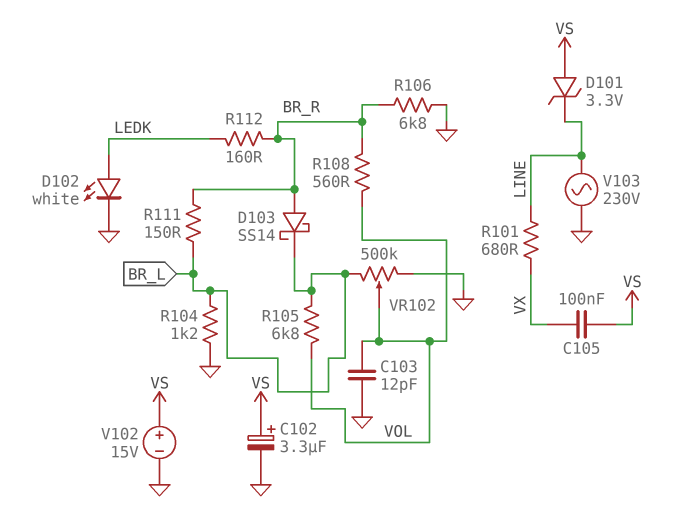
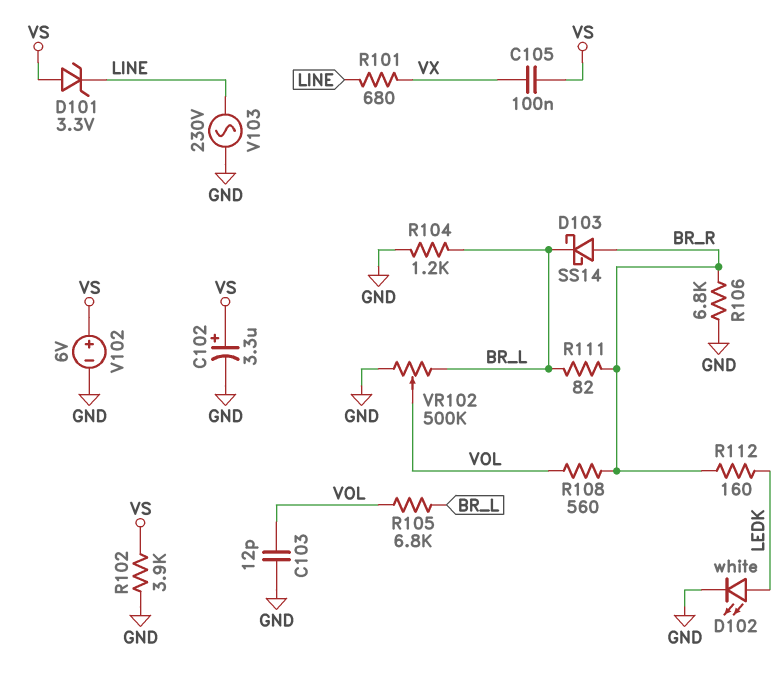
R102: none -> 3.9k (GND, VS)
R111: 150 (BR_L, BR_R) -> 82 (BR_L, BR_R)
V102: 15V (plus VS, minus GND) -> 6V (plus VS, minus GND)

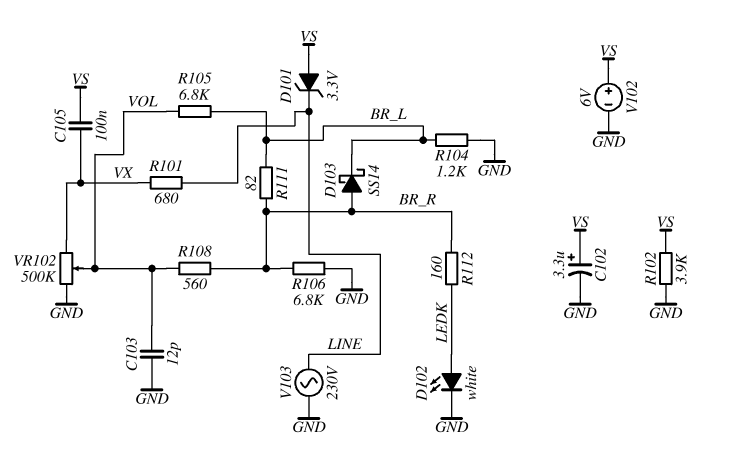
VR102: 500k (BR_L, GND, wiper VOL) -> 500k (GND, VX, wiper VOL)

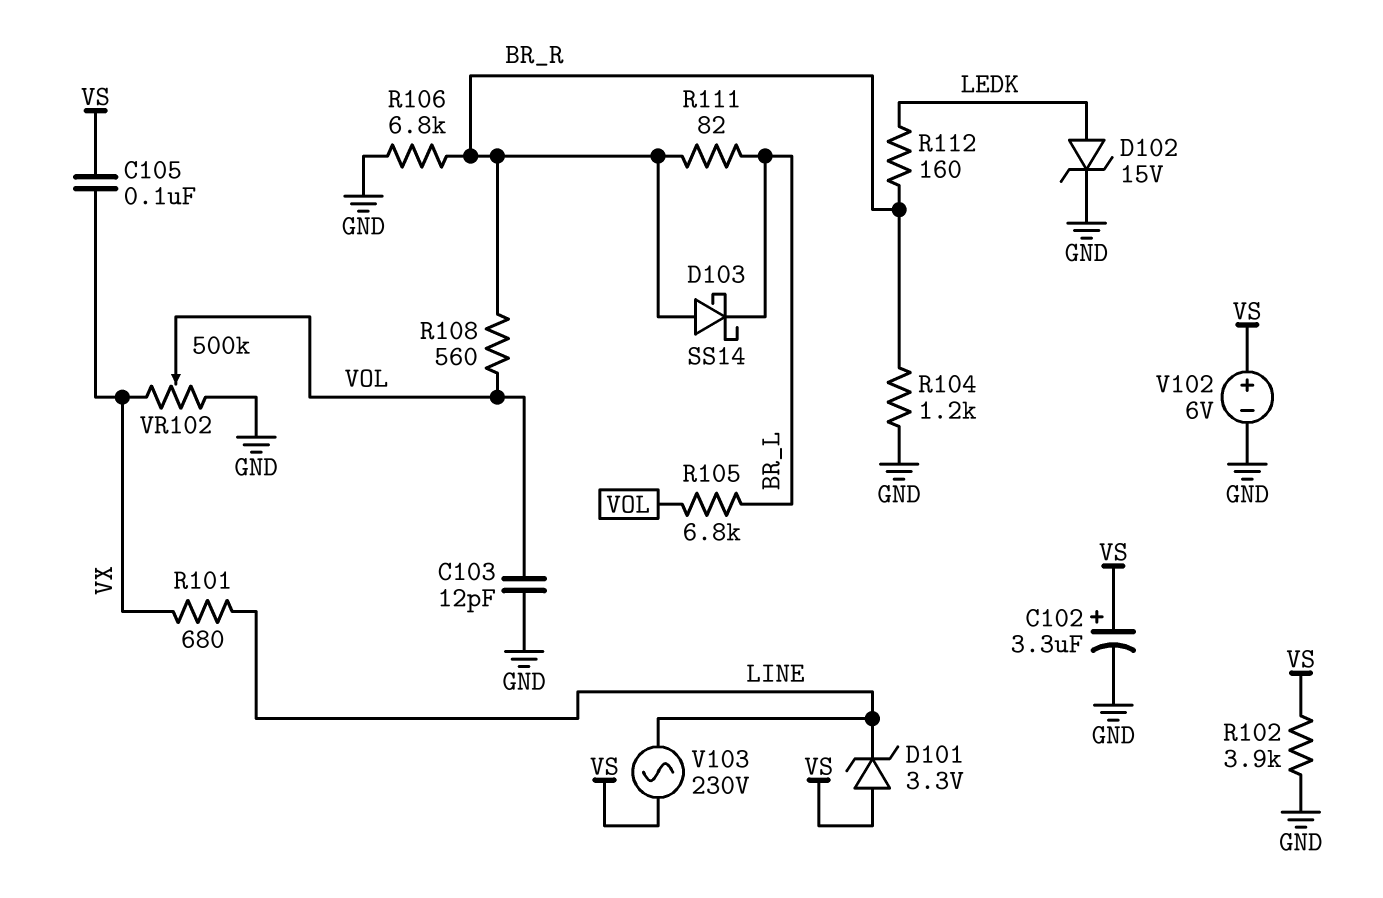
D102: LED white (A LEDK, K GND) -> zener 15V (A LEDK, K GND)
R104: 1.2k (BR_L, GND) -> 1.2k (BR_R, GND)
V103: AC 230V (GND, LINE) -> AC 230V (LINE, VS)

